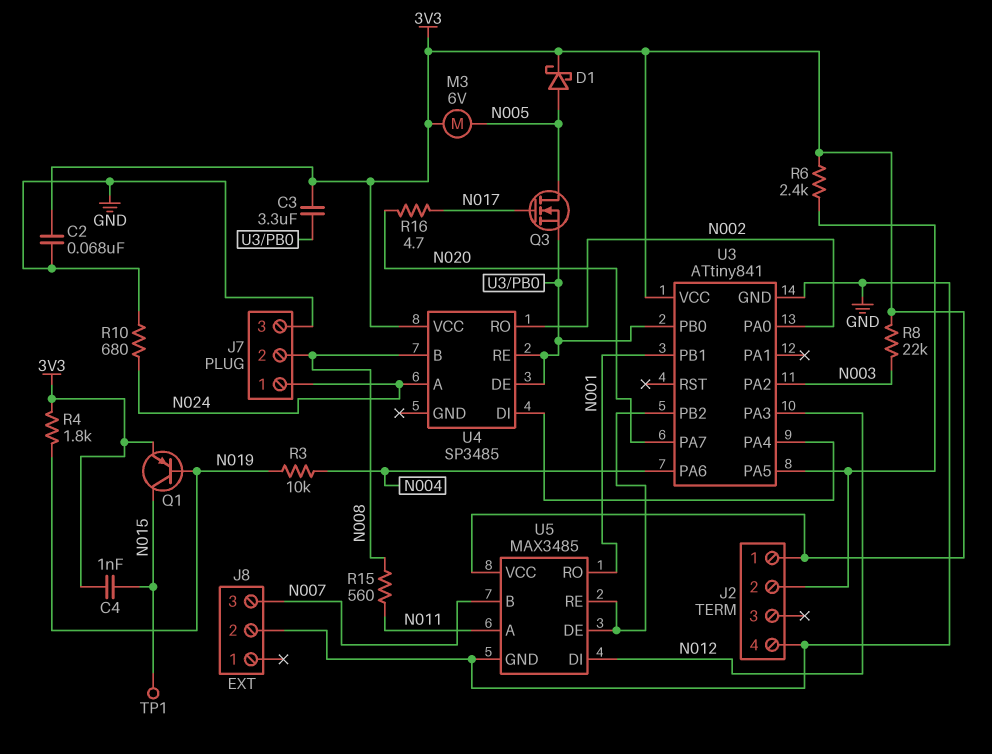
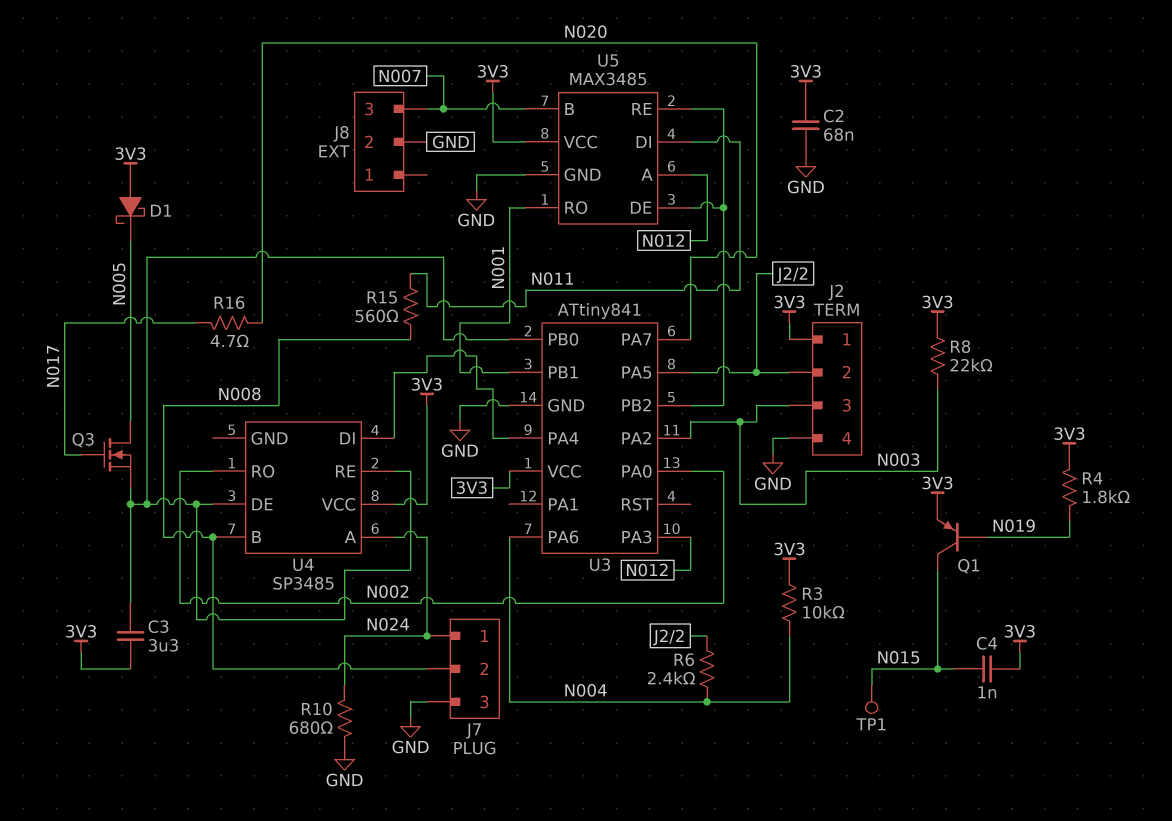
D1: schottky (A N005, K 3V3) -> schottky (A 3V3, K N005)
J2 pin 3: none -> N003
M3: motor 6V (3V3, N005) -> none
R3: 10k (N004, N019) -> 10k (3V3, N004)
R6: 2.4k (3V3, J2/2) -> 2.4k (J2/2, N004)
U5 pin A: N011 -> N012
U5 pin DI: N012 -> N011

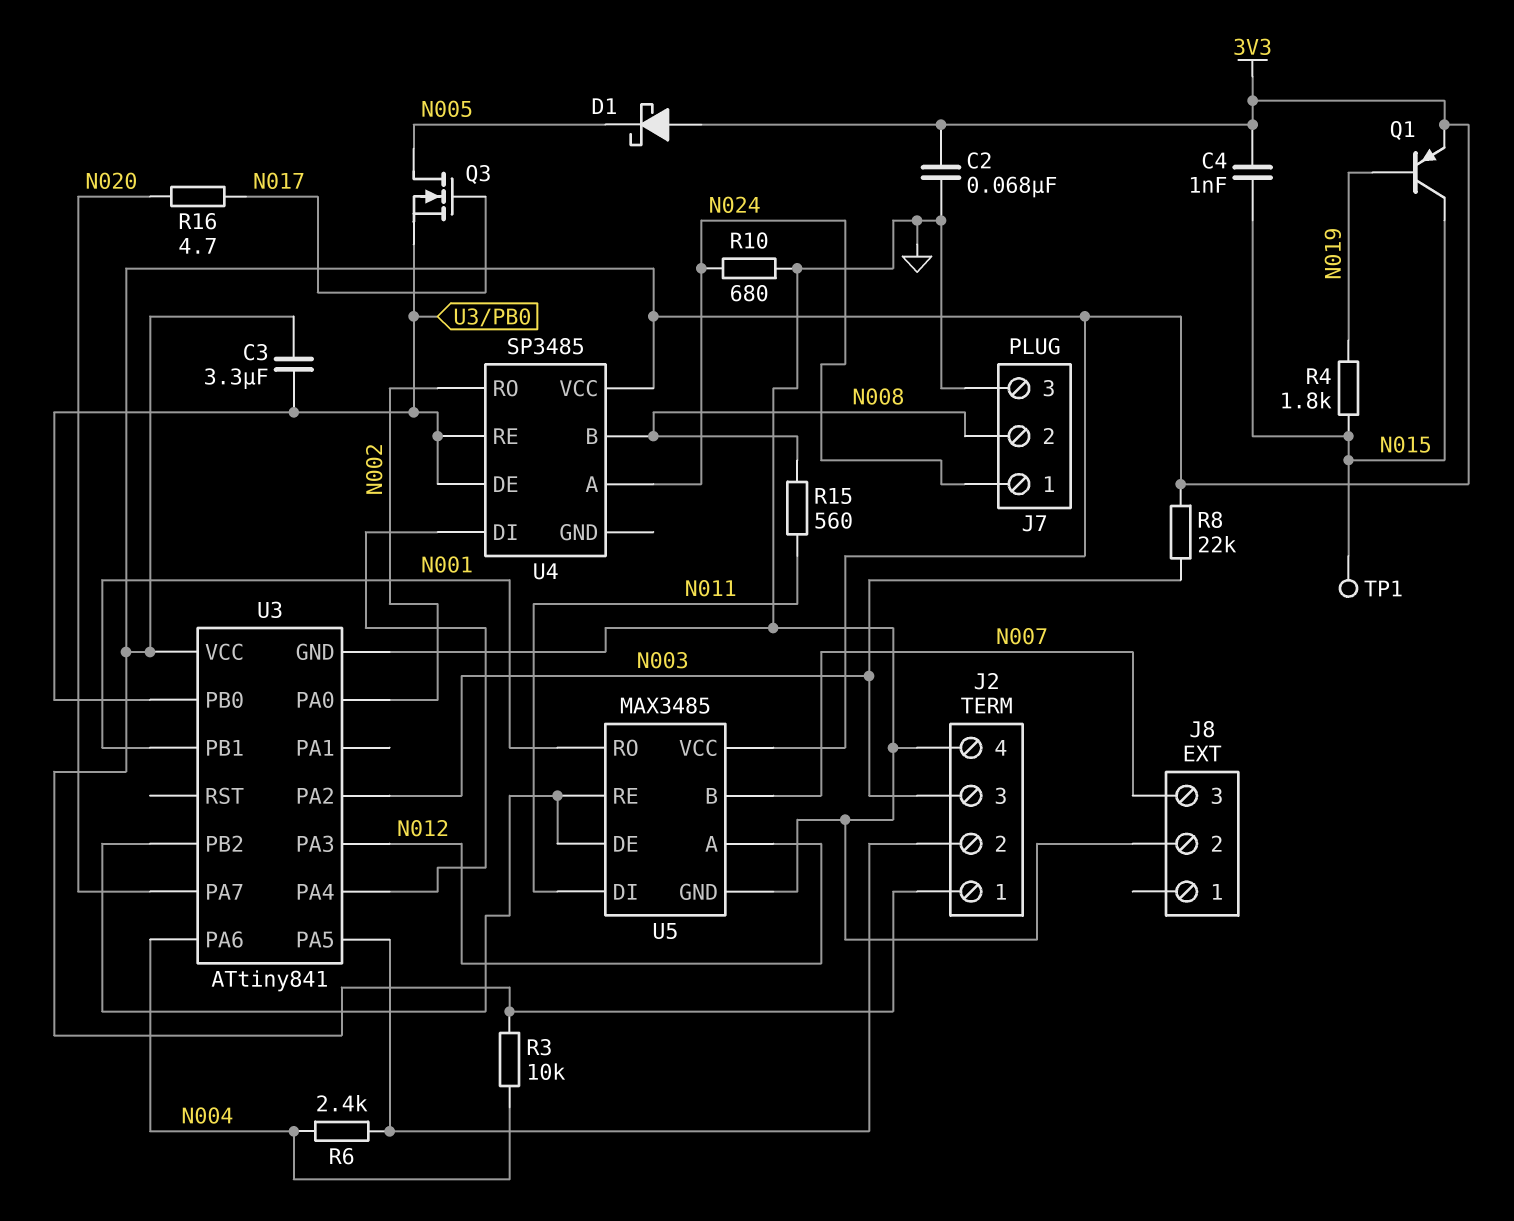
R4: 1.8k (3V3, N019) -> 1.8k (N015, N019)

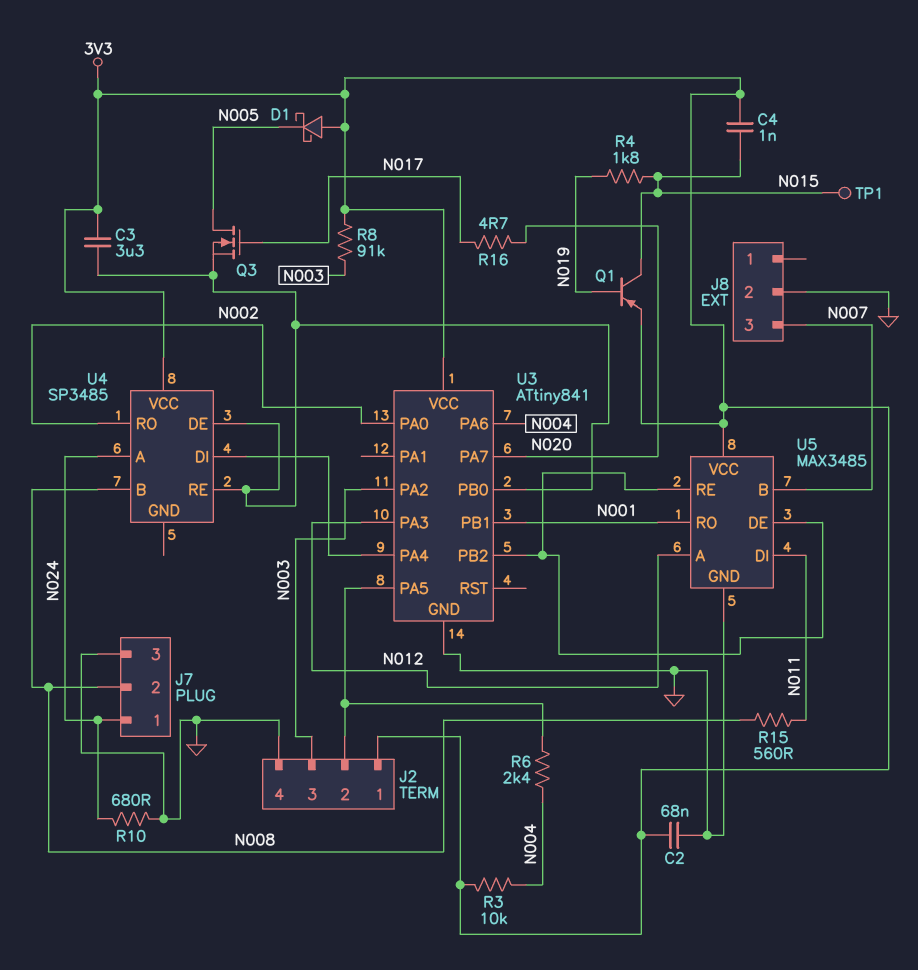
R8: 22k (3V3, N003) -> 91k (3V3, N003)

